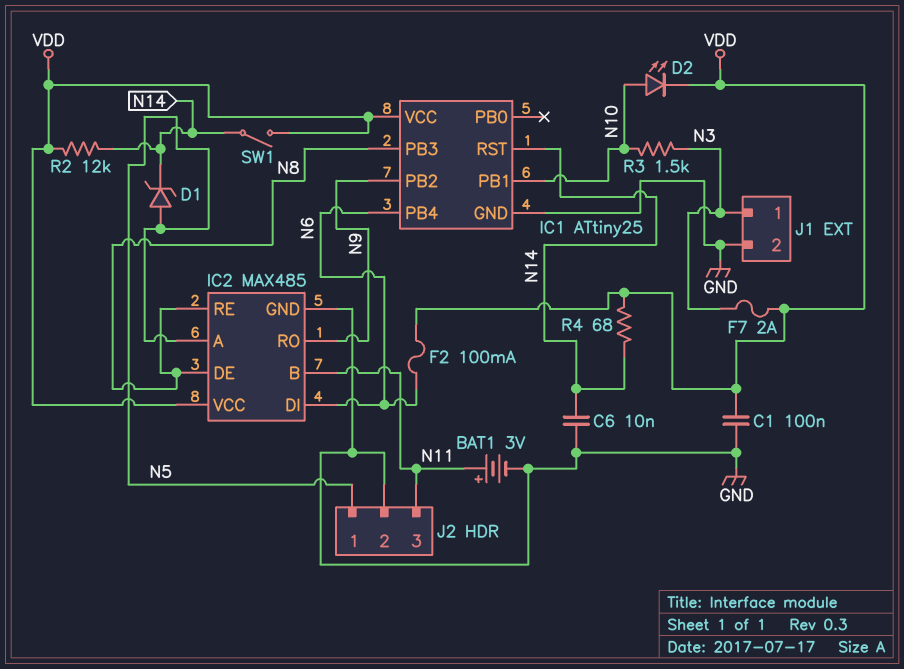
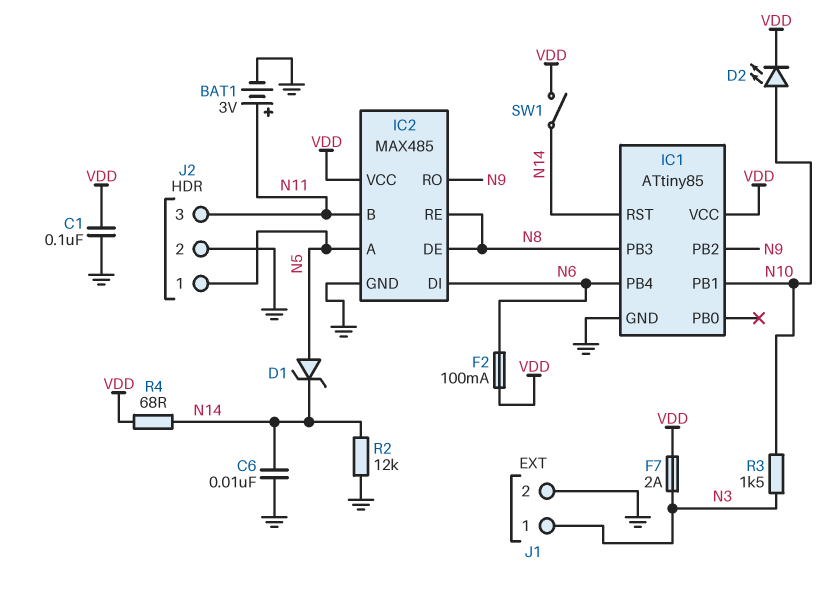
IC1: ATtiny25 -> ATtiny85
R2: 12k (N14, VDD) -> 12k (GND, N14)

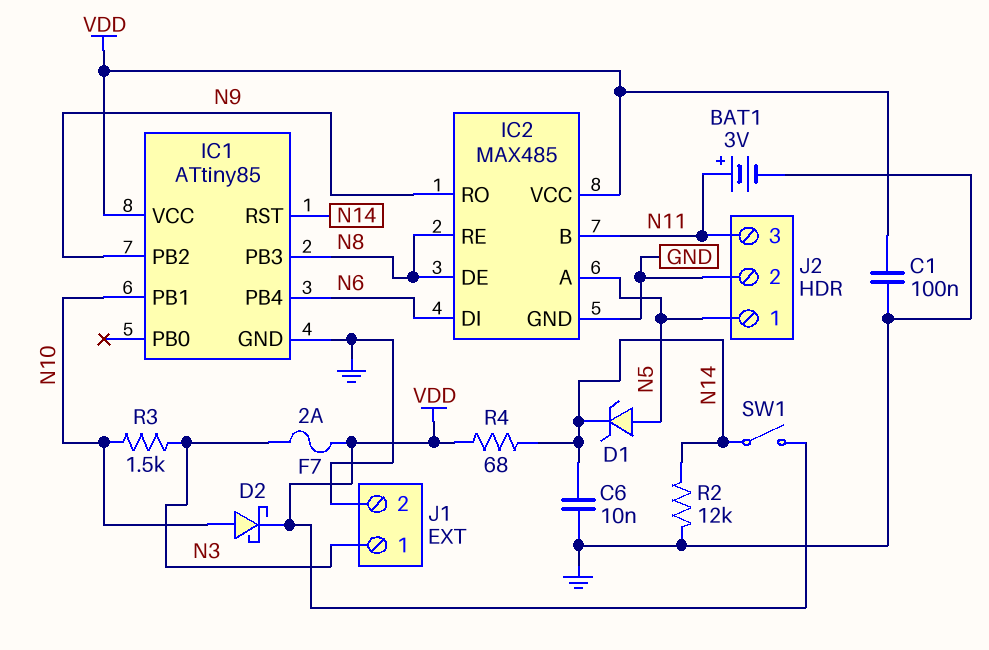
D2: LED (A N10, K VDD) -> schottky (A N10, K VDD)
F2: 100mA (N6, VDD) -> none

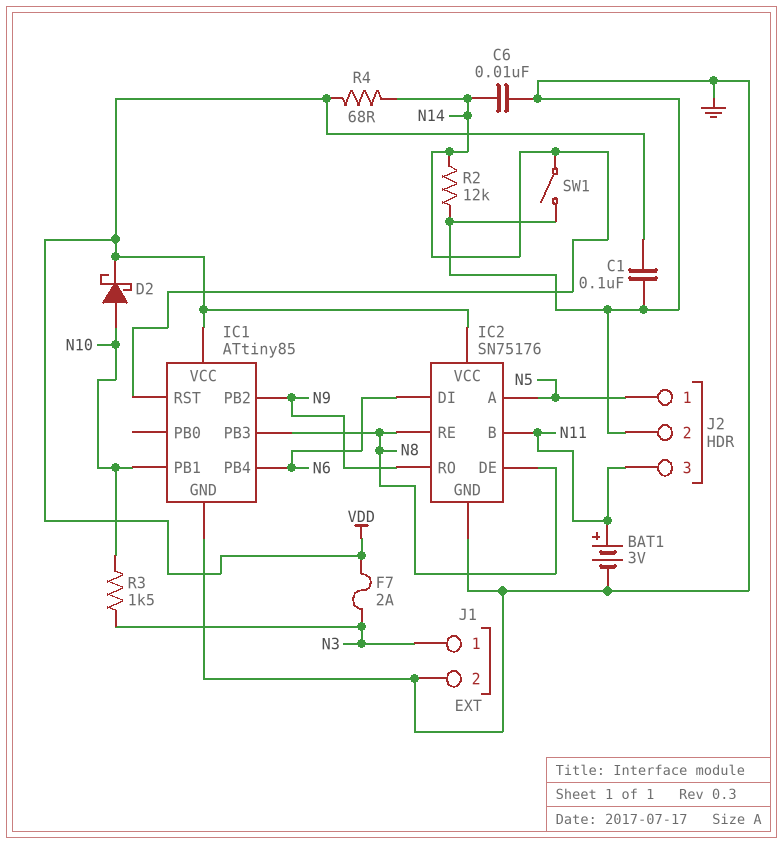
D1: zener (A N5, K N14) -> none
IC2: MAX485 -> SN75176
SW1: switch (N14, VDD) -> switch (GND, N14)

